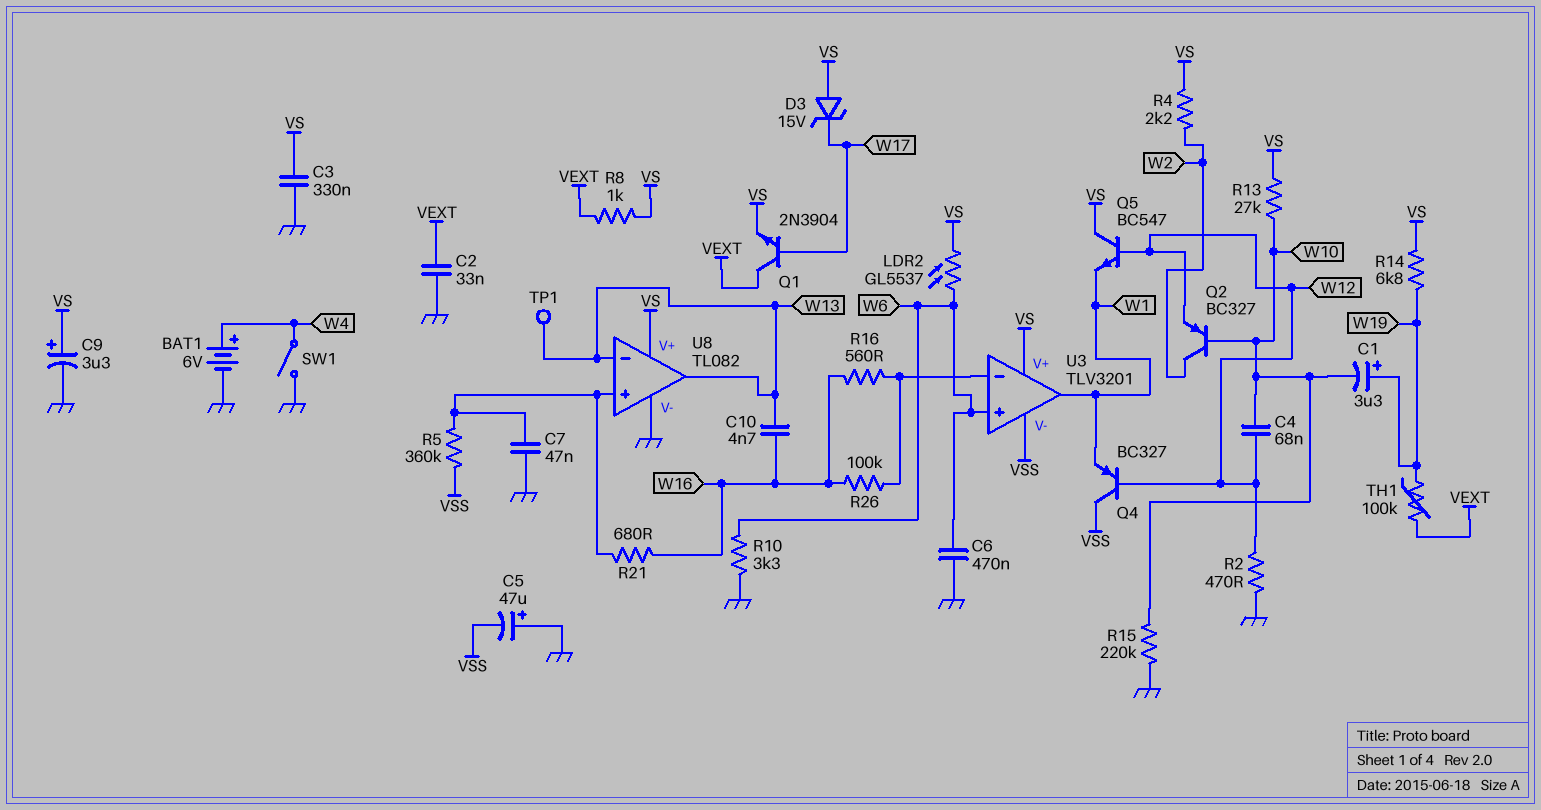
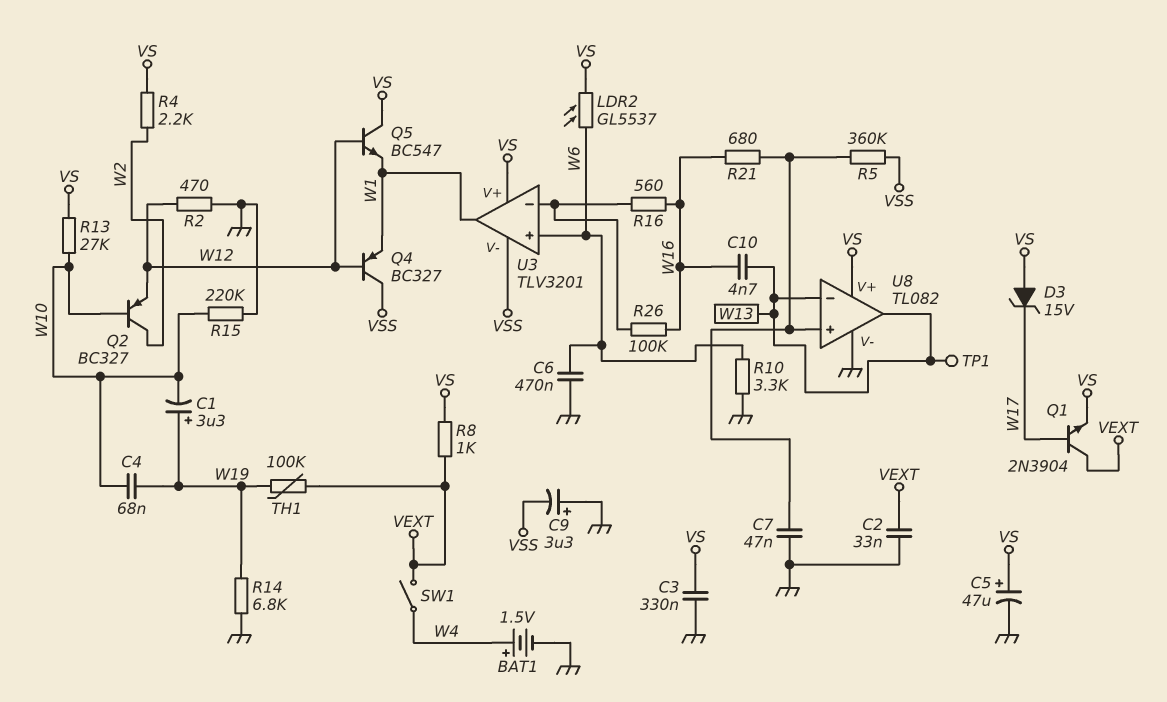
BAT1: 6V (plus W4, minus GND) -> 1.5V (plus W4, minus GND)
C4: 68nF (W10, W12) -> 68nF (W10, W19)
C5: 47uF (plus GND, minus VSS) -> 47uF (plus VS, minus GND)
C9: 3.3uF (plus VS, minus GND) -> 3.3uF (plus GND, minus VSS)
R14: 6.8k (VS, W19) -> 6.8k (GND, W19)
SW1: switch (GND, W4) -> switch (VEXT, W4)

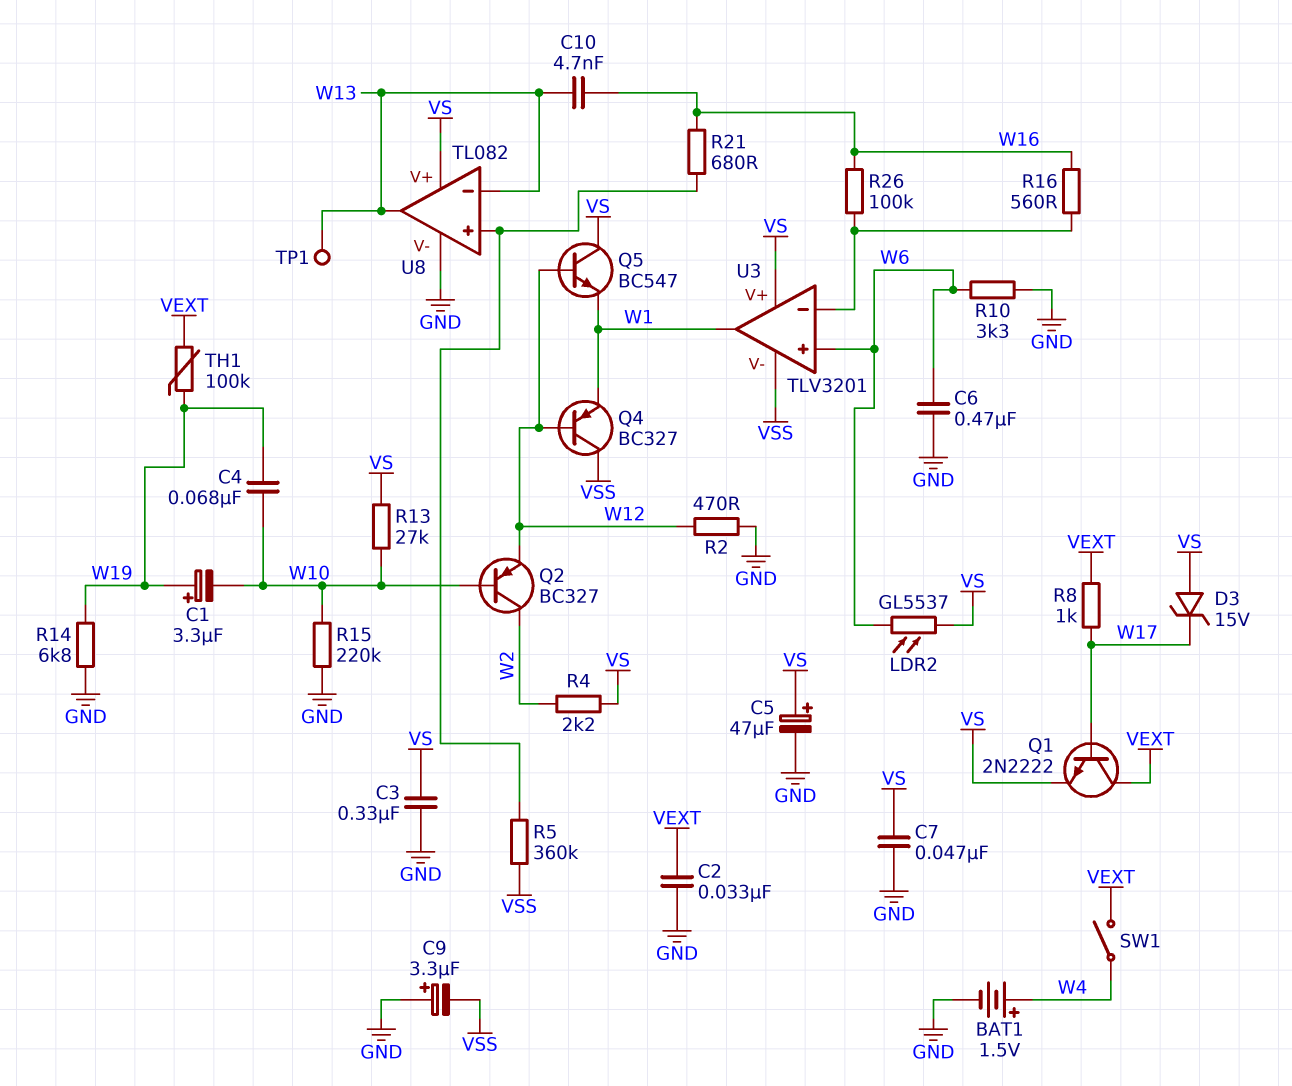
C7: 47nF (GND, U8/in+) -> 47nF (GND, VS)
Q1: NPN 2N3904 (B W17, C VEXT, E VS) -> NPN 2N2222 (B W17, C VEXT, E VS)
R8: 1k (VEXT, VS) -> 1k (VEXT, W17)

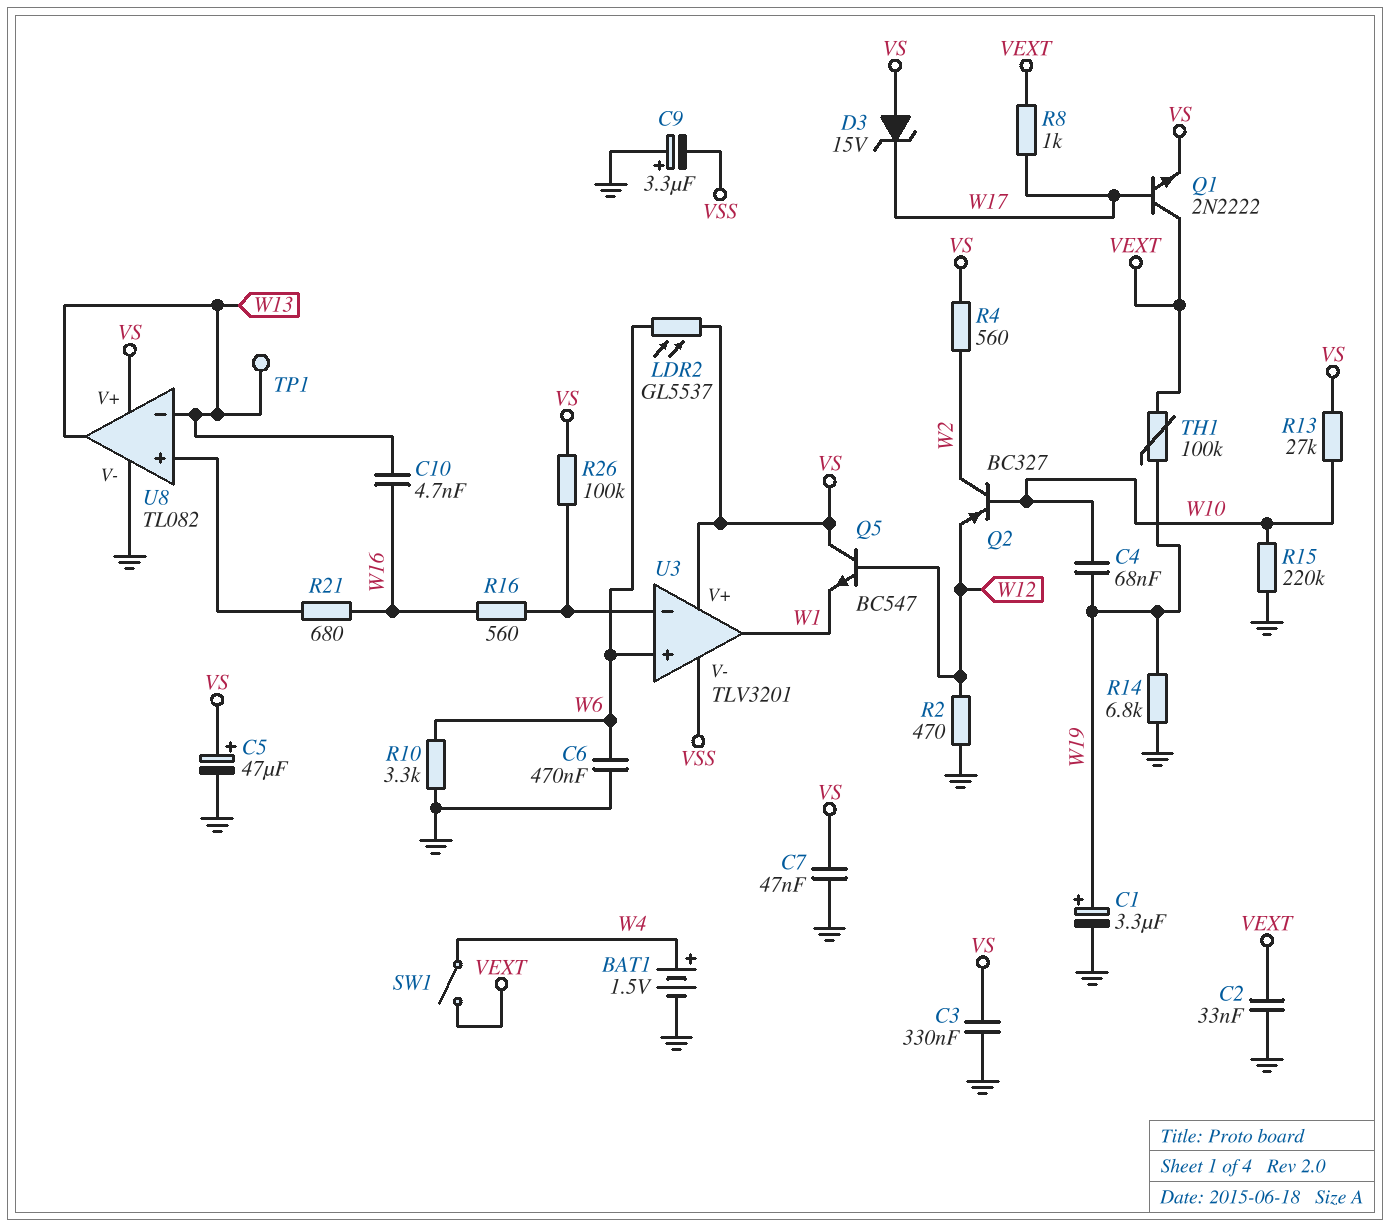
C1: 3.3uF (plus W19, minus W10) -> 3.3uF (plus W19, minus GND)
Q4: PNP BC327 (B W12, C VSS, E W1) -> none
R4: 2.2k (VS, W2) -> 560 (VS, W2)
R5: 360k (U8/in+, VSS) -> none
R26: 100k (U3/in-, W16) -> 100k (U3/in-, VS)

